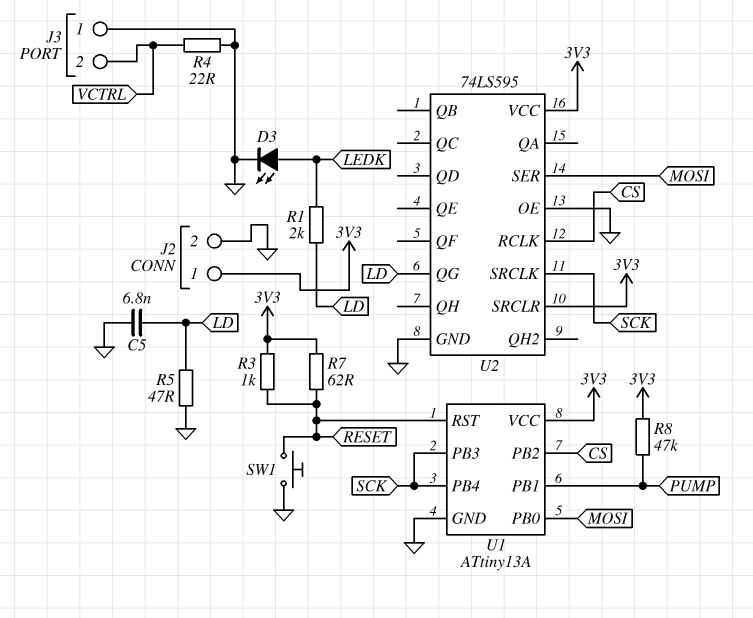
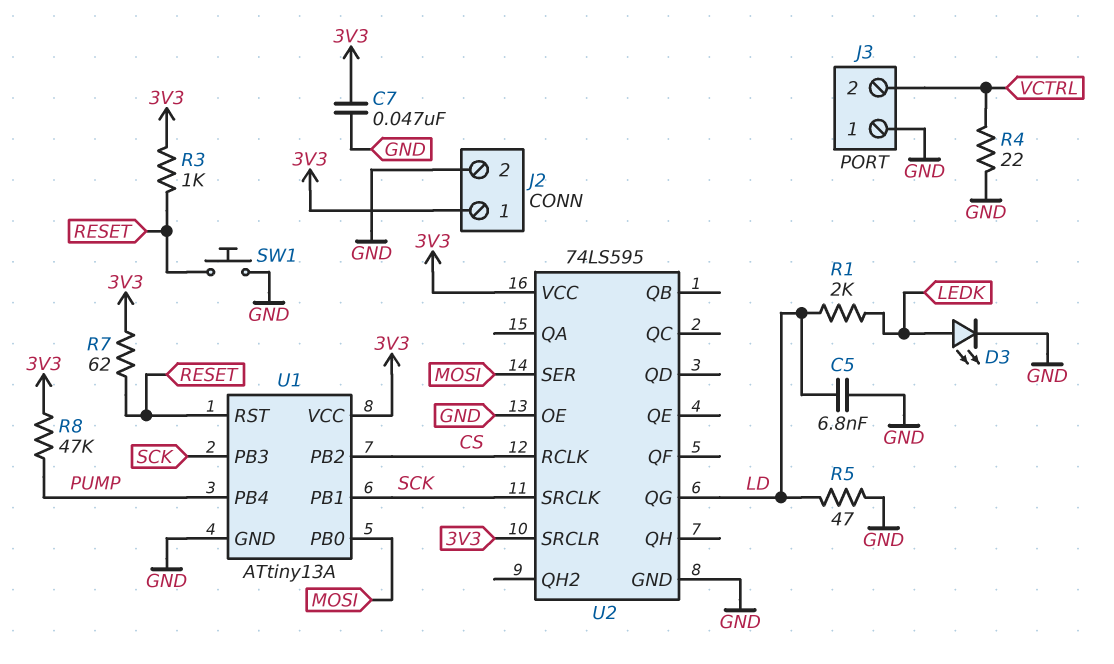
C7: none -> 47nF (3V3, GND)
U1 pin PB1: PUMP -> SCK
U1 pin PB4: SCK -> PUMP

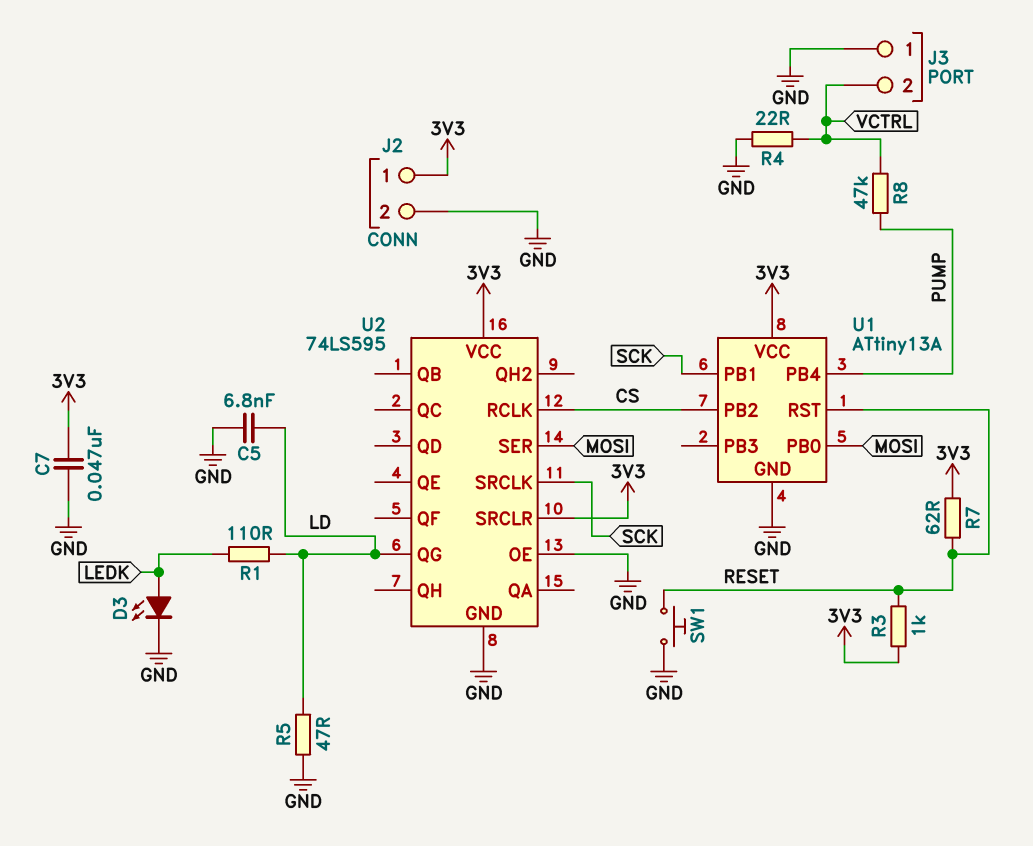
R1: 2k (LD, LEDK) -> 110 (LD, LEDK)
R8: 47k (3V3, PUMP) -> 47k (PUMP, VCTRL)
U1 pin PB3: SCK -> none

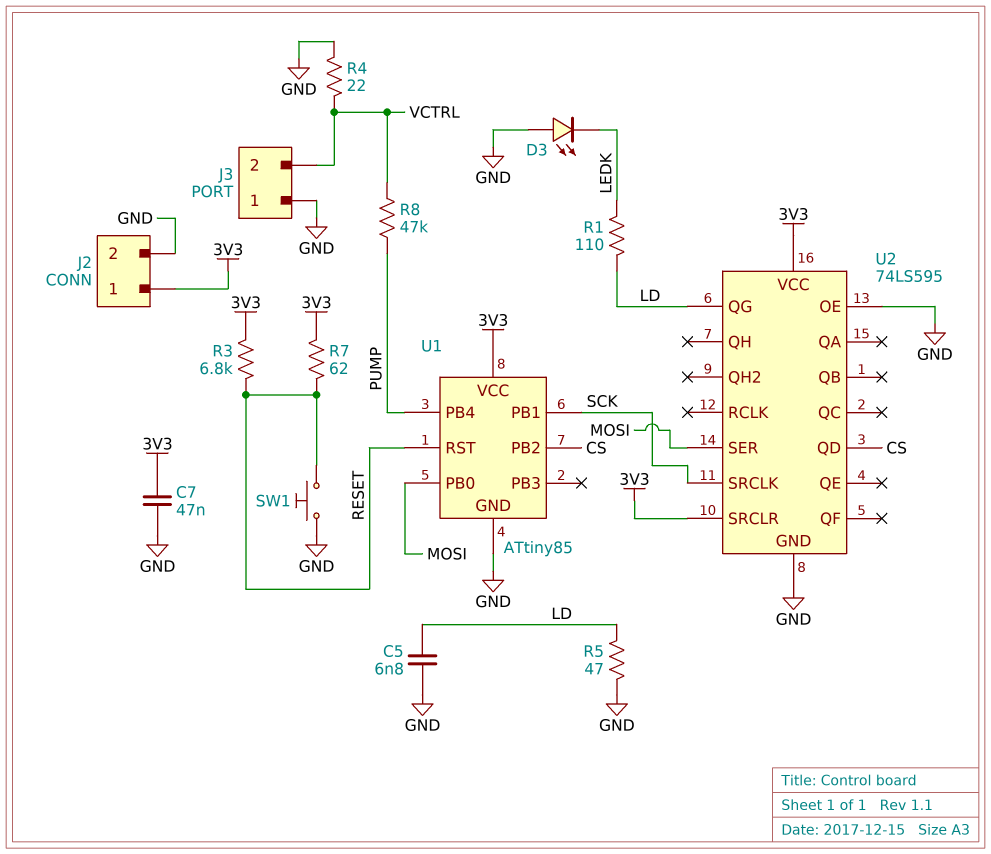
D3: LED (A LEDK, K GND) -> LED (A GND, K LEDK)
R3: 1k (3V3, RESET) -> 6.8k (3V3, RESET)
U1: ATtiny13A -> ATtiny85
U2 pin QD: none -> CS
U2 pin RCLK: CS -> none

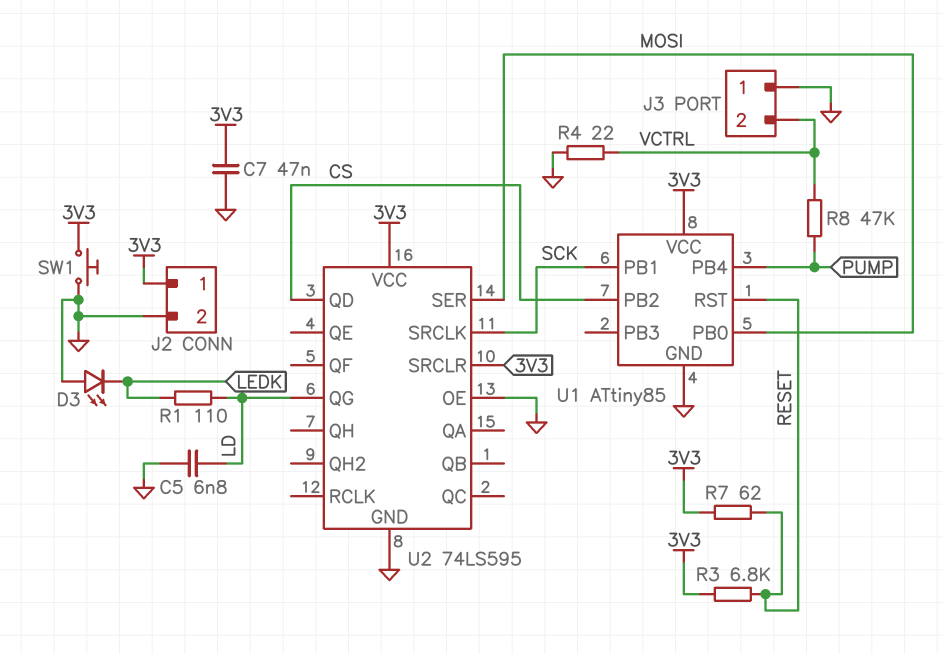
R5: 47 (GND, LD) -> none
SW1: button (GND, RESET) -> button (3V3, GND)

